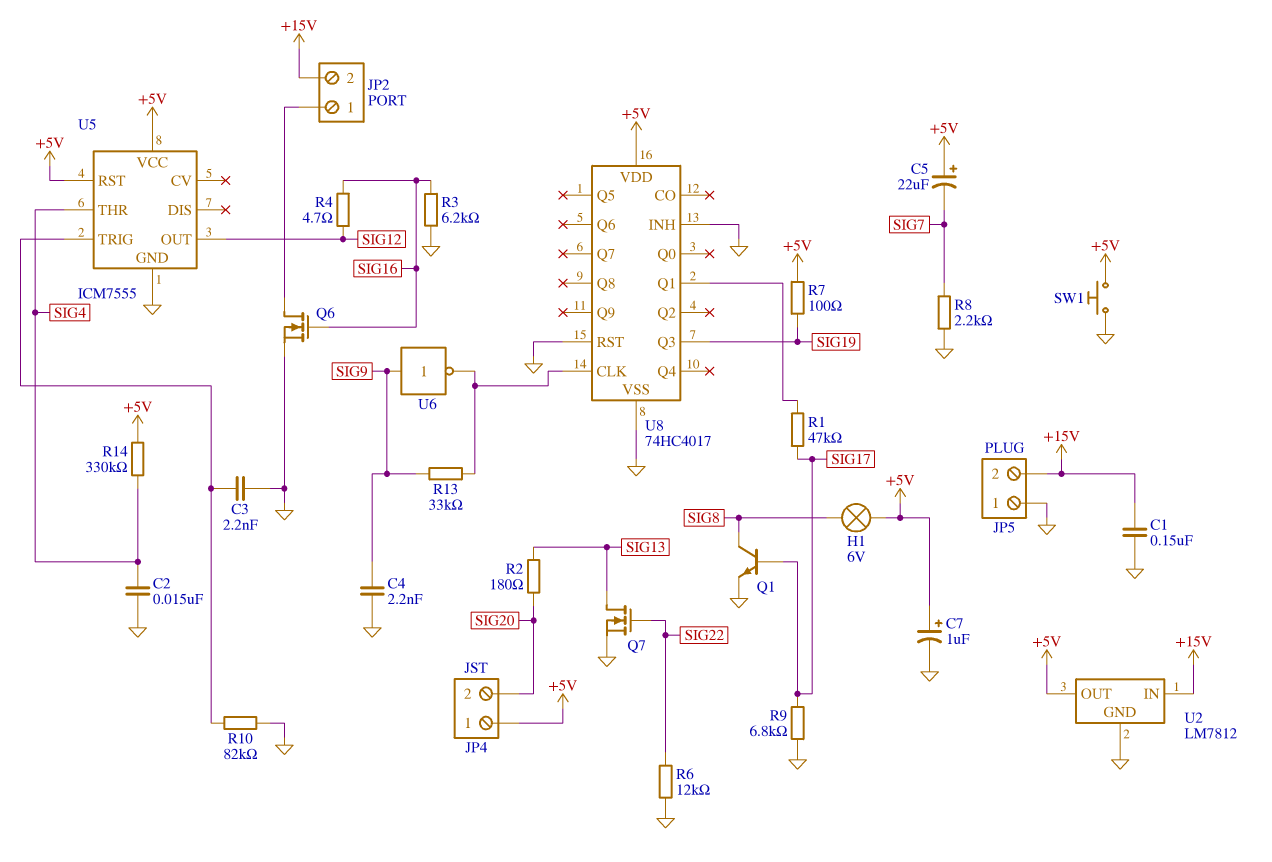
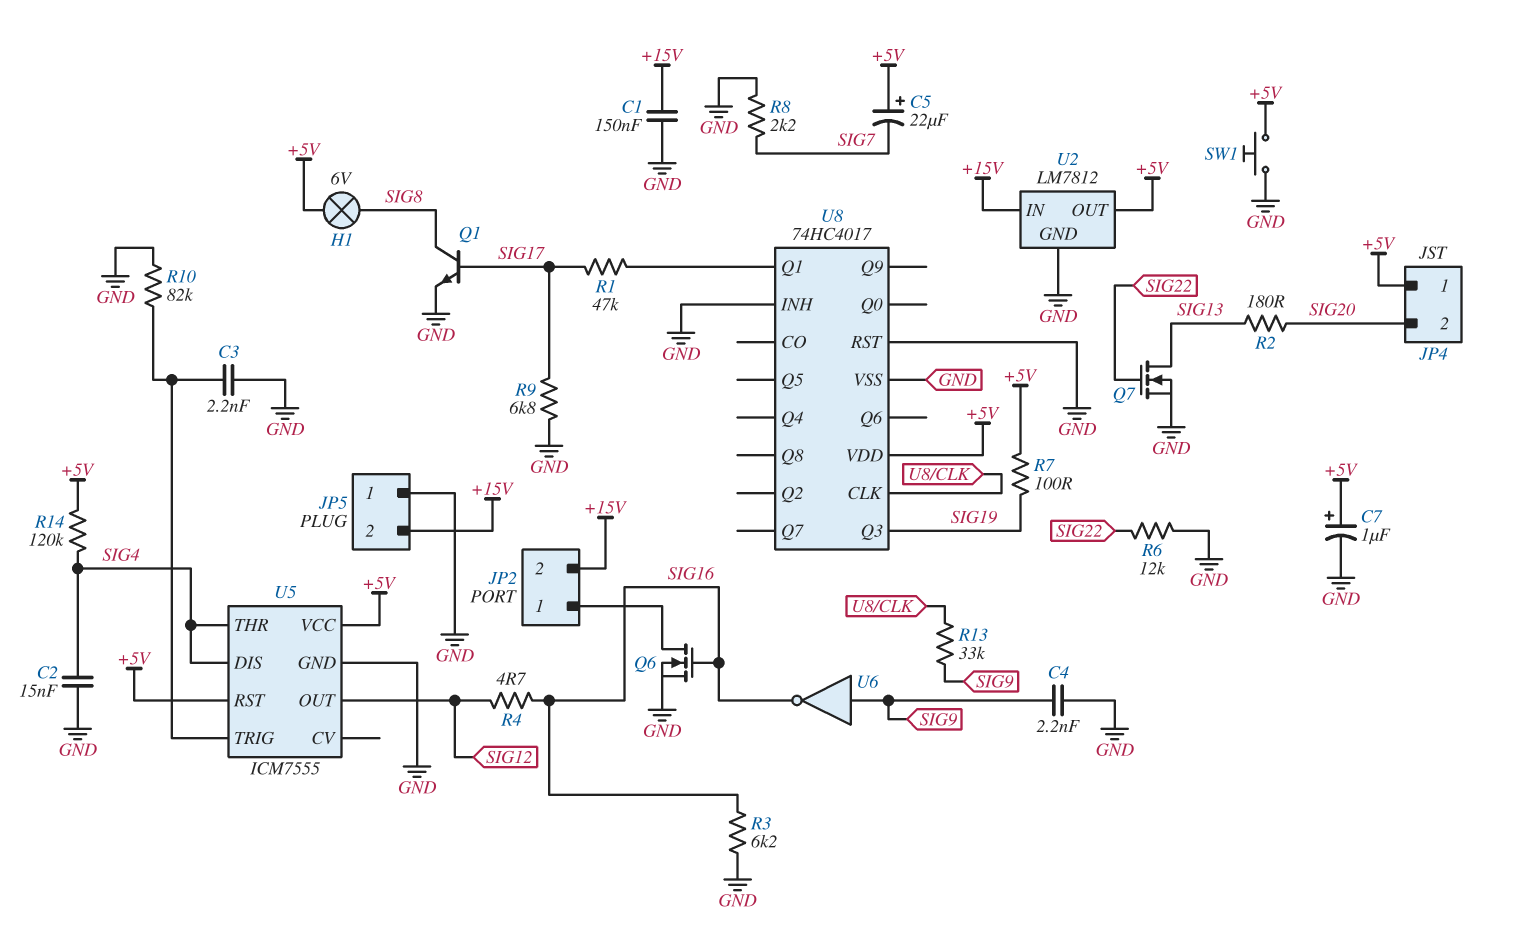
R14: 330k (+5V, SIG4) -> 120k (+5V, SIG4)
U5 pin DIS: none -> SIG4
U6: NOT (in SIG9, out U8/CLK) -> NOT (in SIG9, out SIG16)

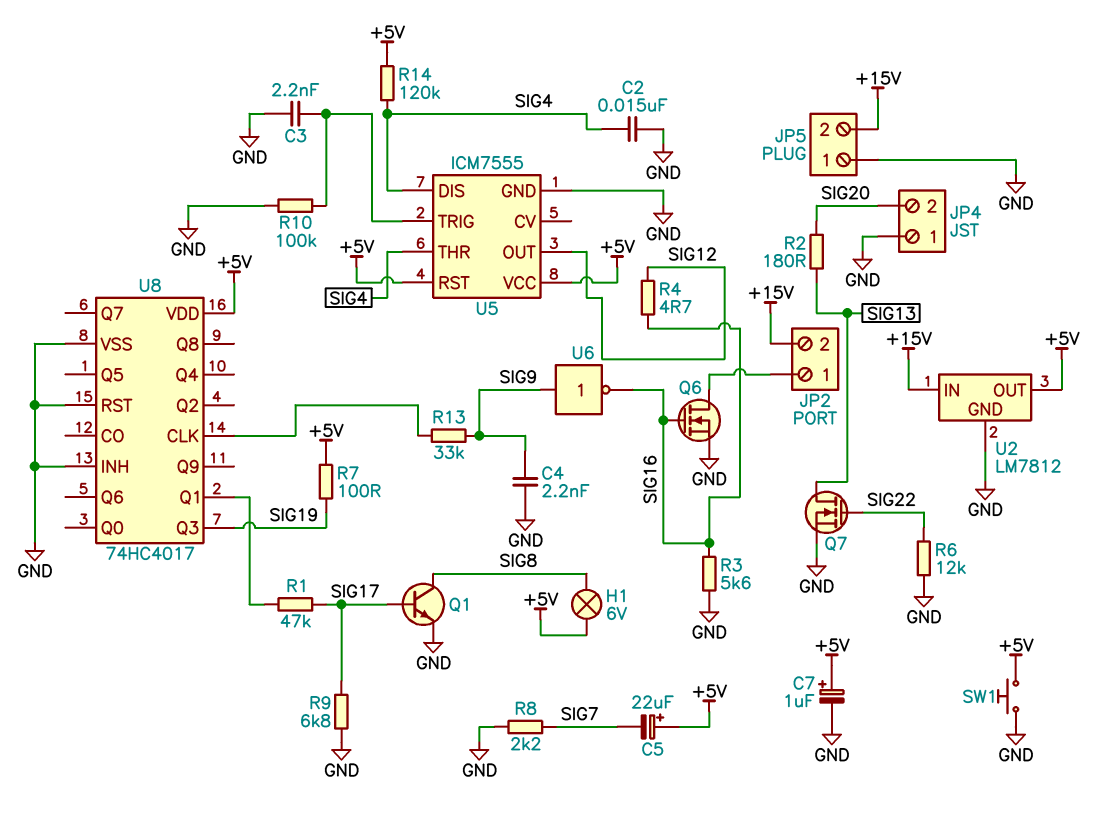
C1: 150nF (+15V, GND) -> none
JP4 pin 1: +5V -> GND
R3: 6.2k (GND, SIG16) -> 5.6k (GND, SIG16)
R10: 82k (GND, U5/TRIG) -> 100k (GND, U5/TRIG)

